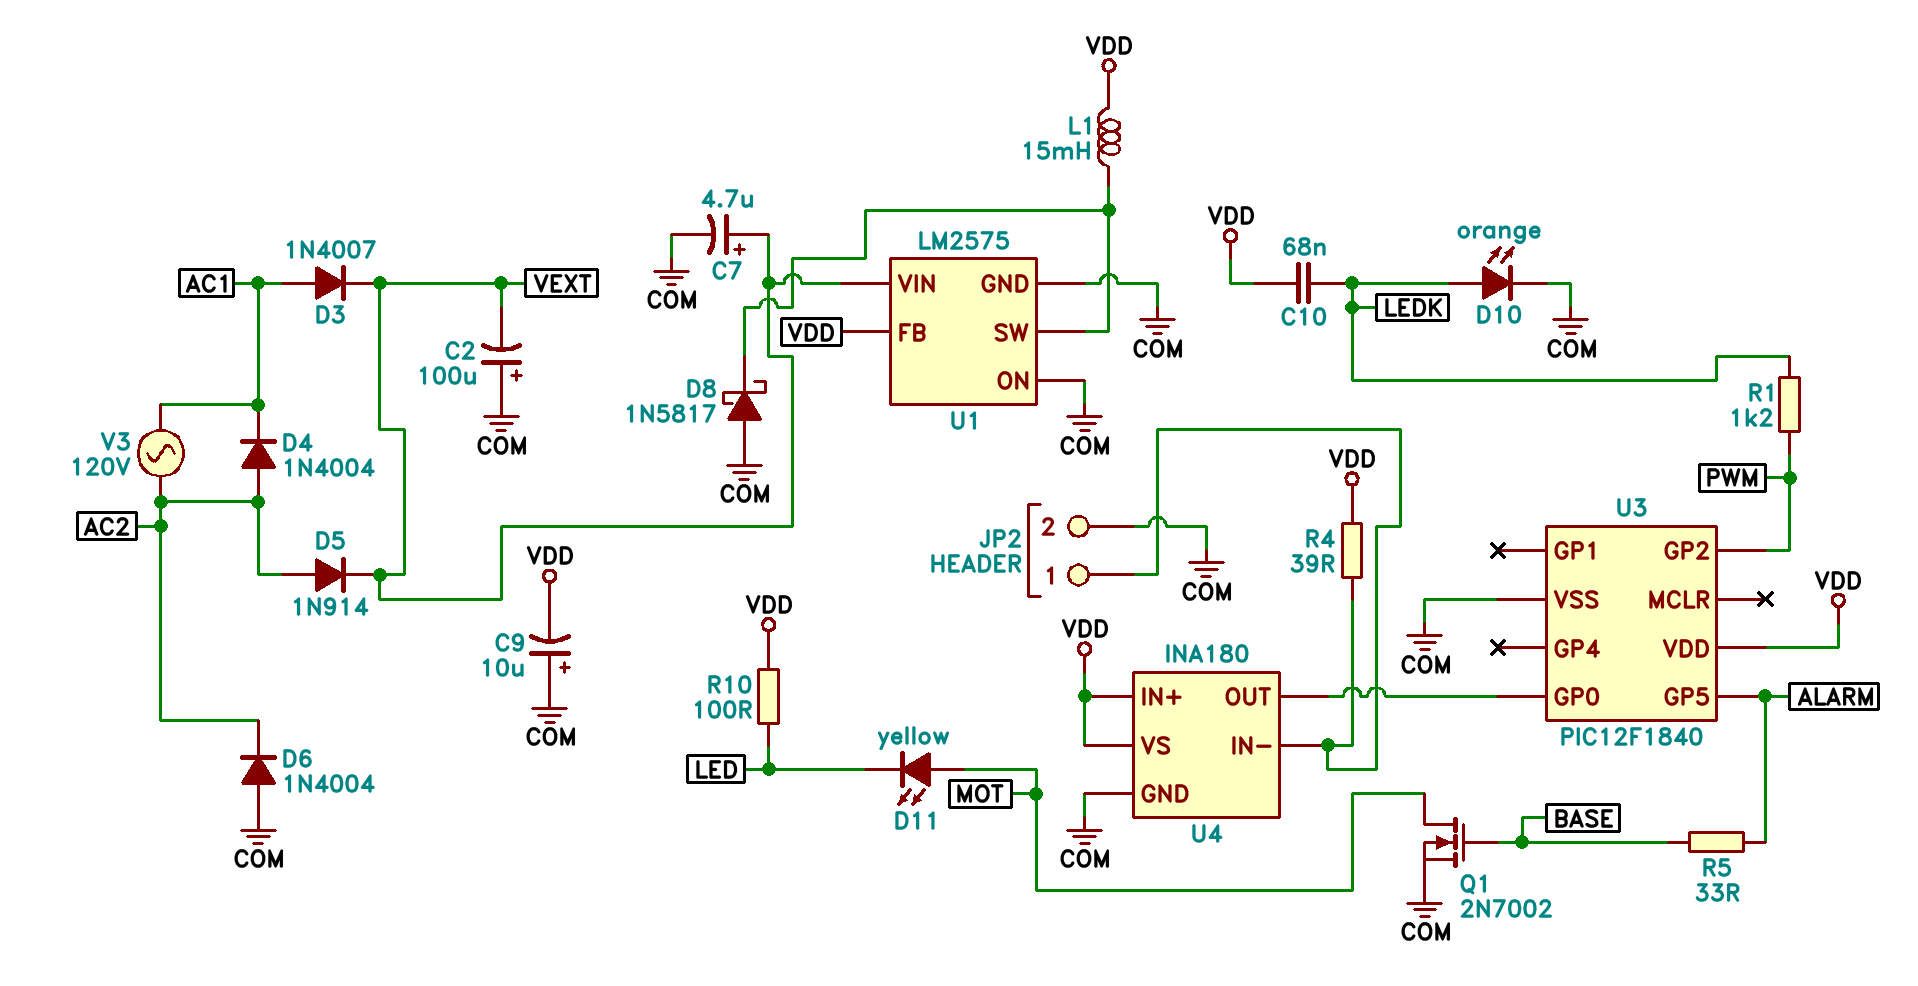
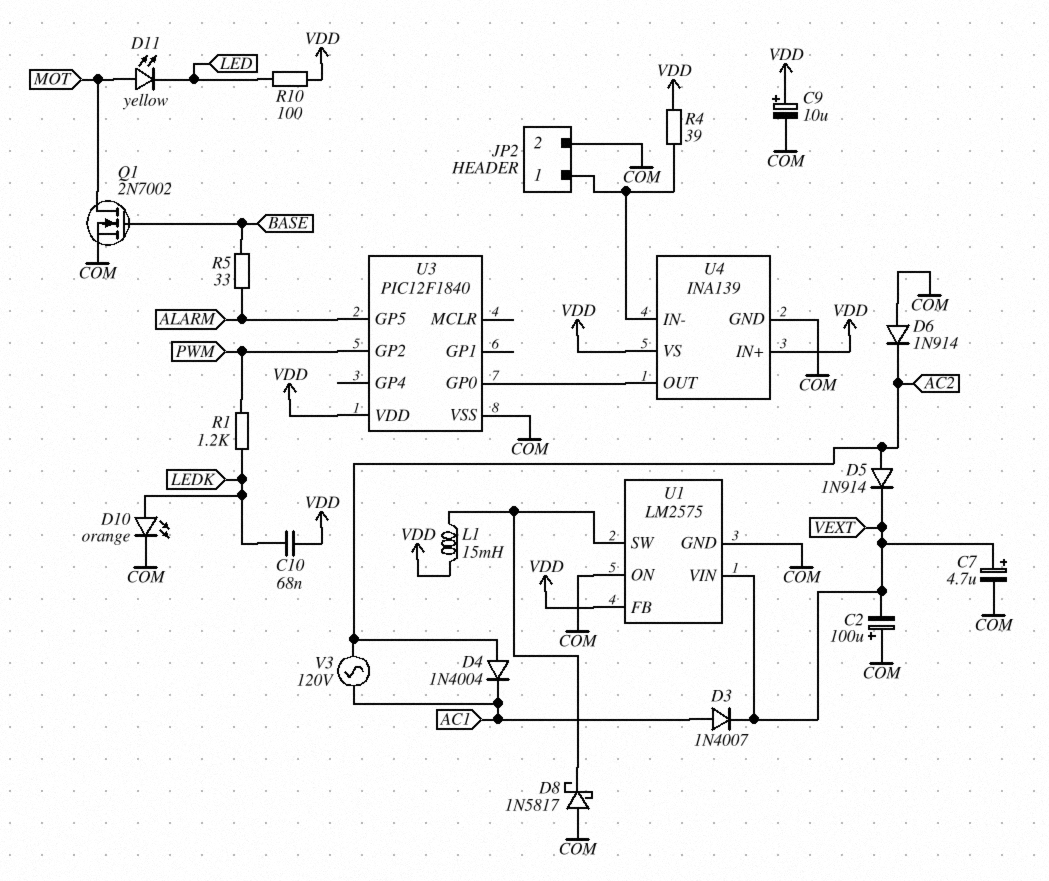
C9: 10uF (plus COM, minus VDD) -> 10uF (plus VDD, minus COM)
D6: diode 1N4004 (A COM, K AC2) -> diode 1N914 (A COM, K AC2)
U4: INA180 -> INA139

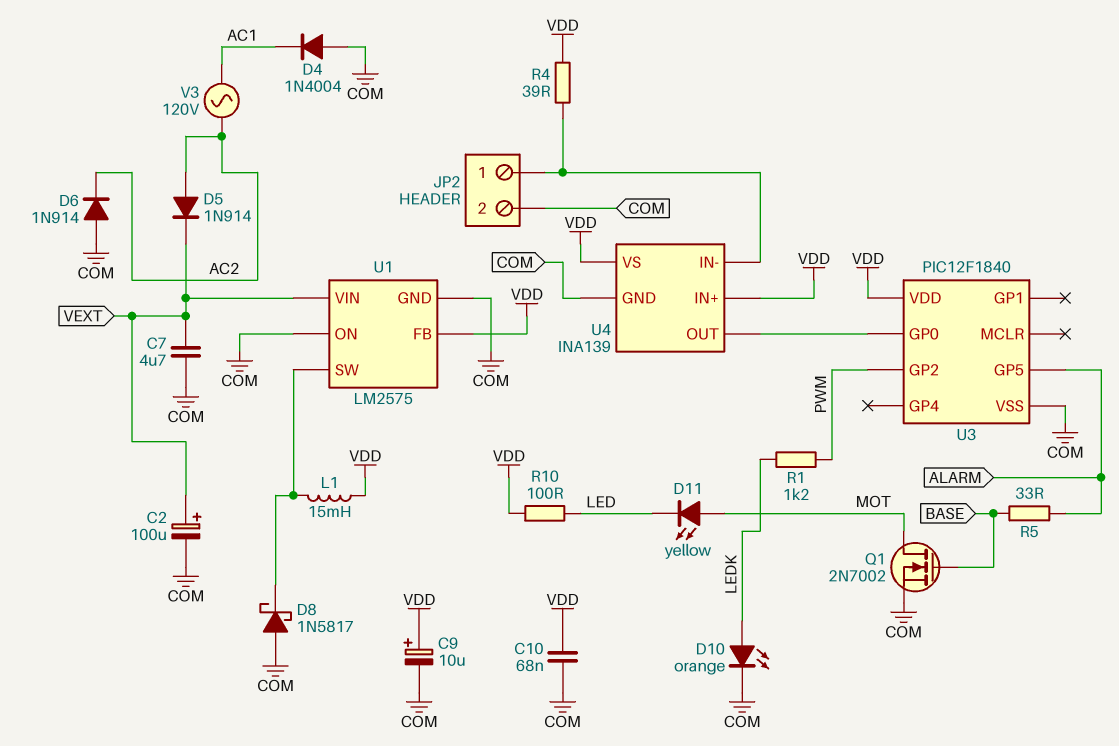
C2: 100uF (plus COM, minus VEXT) -> 100uF (plus VEXT, minus COM)
C7: 4.7uF (plus VEXT, minus COM) -> 4.7uF (COM, VEXT)
C10: 68nF (LEDK, VDD) -> 68nF (COM, VDD)
D3: diode 1N4007 (A AC1, K VEXT) -> none
D4: diode 1N4004 (A AC2, K AC1) -> diode 1N4004 (A COM, K AC1)

